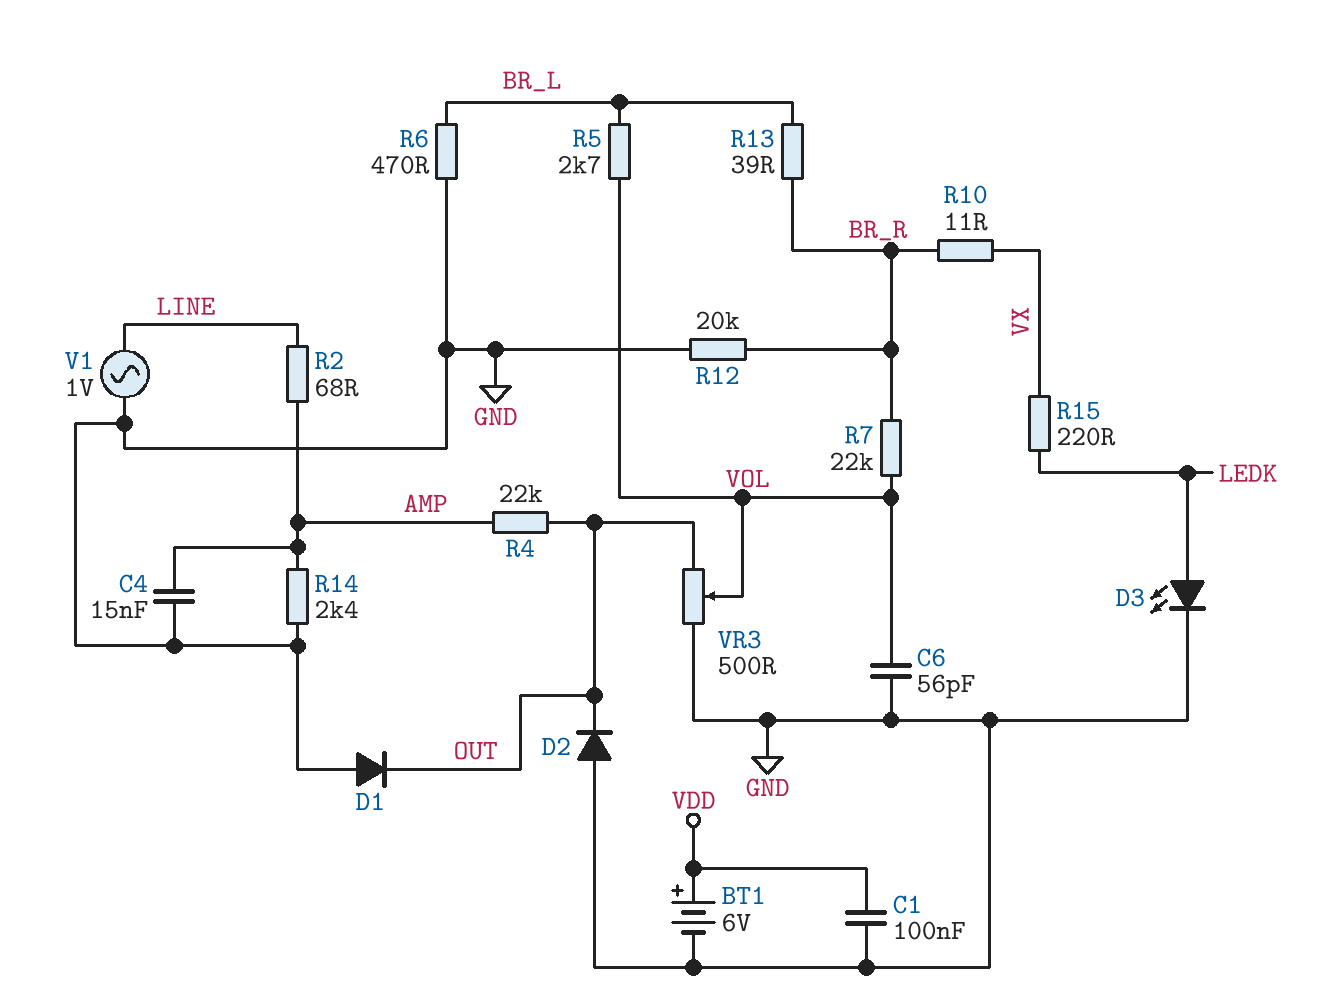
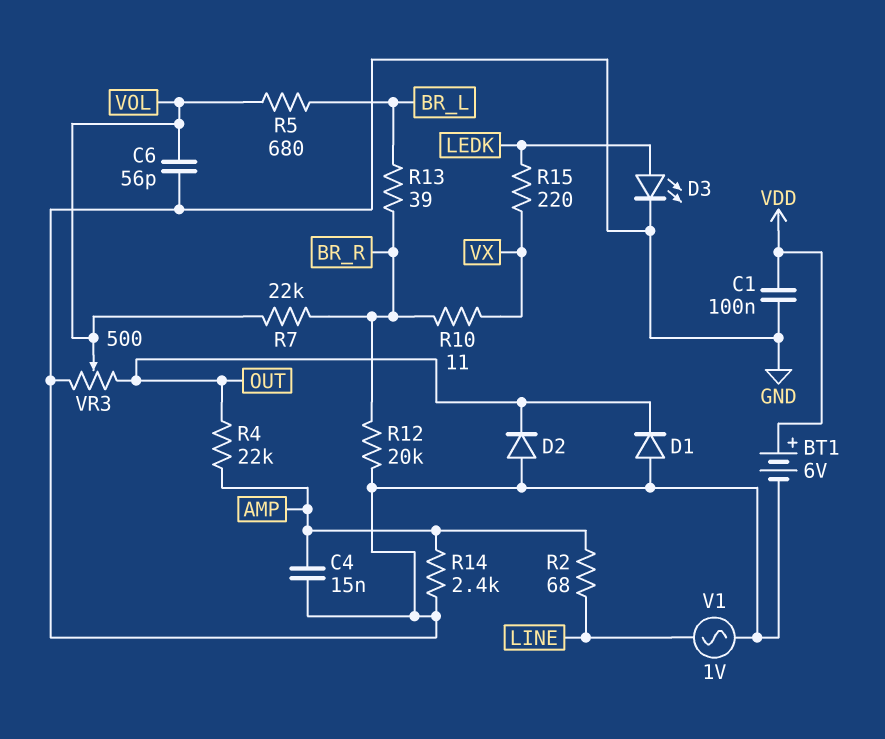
R5: 2.7k (BR_L, VOL) -> 680 (BR_L, VOL)
R6: 470 (BR_L, GND) -> none

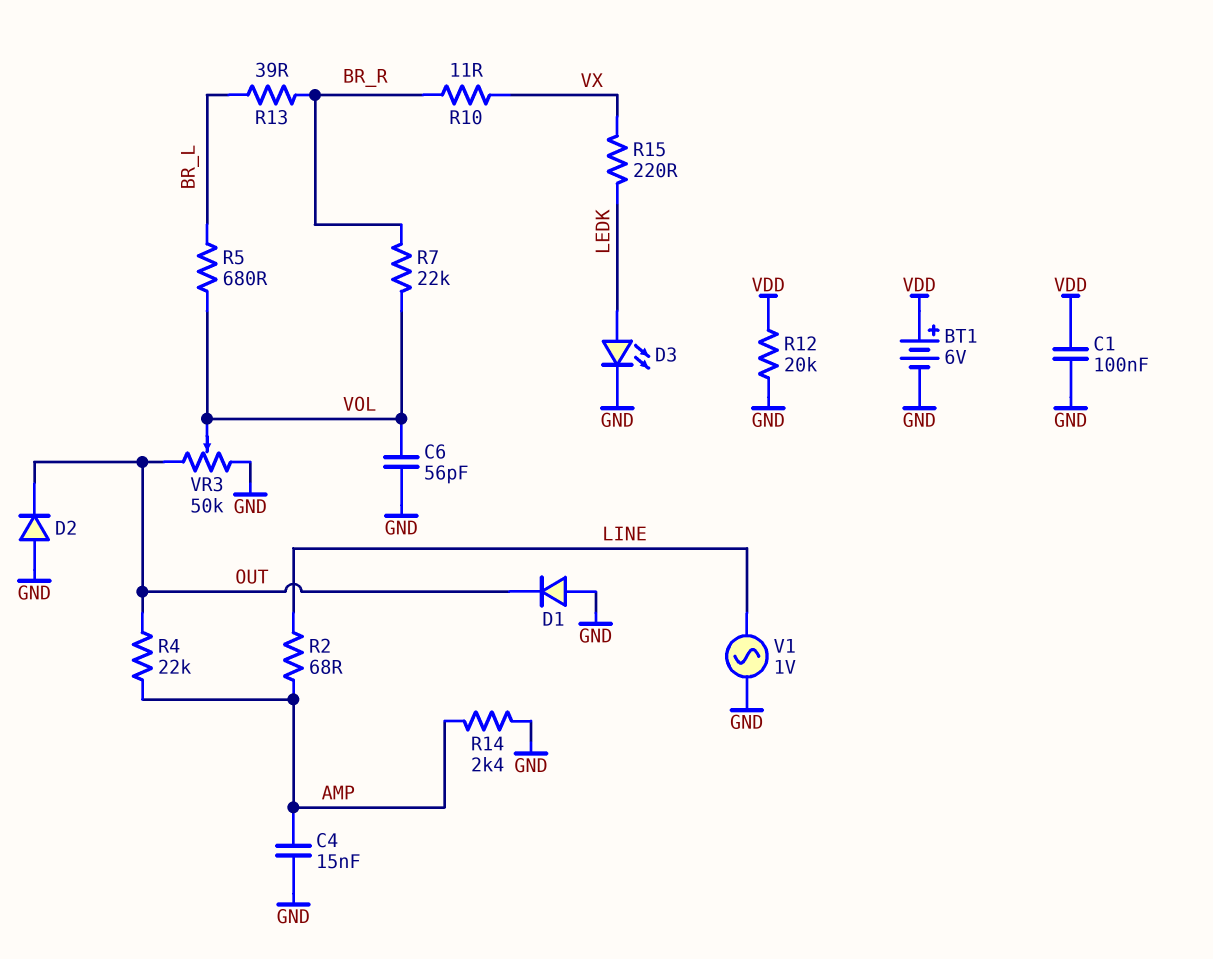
R12: 20k (BR_R, GND) -> 20k (GND, VDD)
VR3: 500 (GND, OUT, wiper VOL) -> 50k (GND, OUT, wiper VOL)

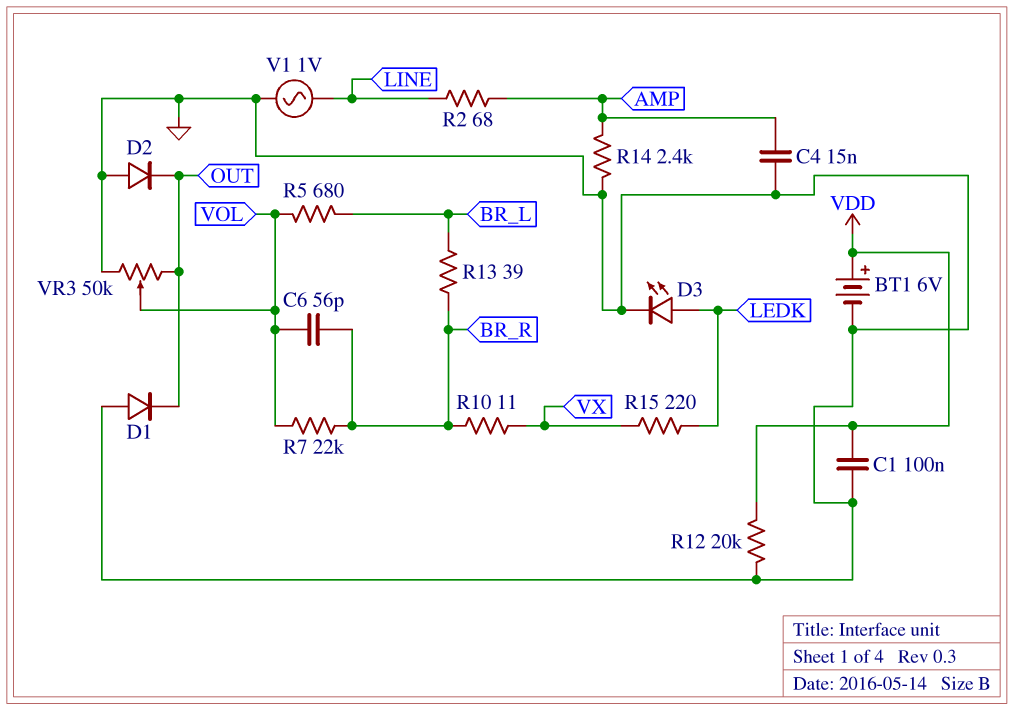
C6: 56pF (GND, VOL) -> 56pF (BR_R, VOL)
R4: 22k (AMP, OUT) -> none

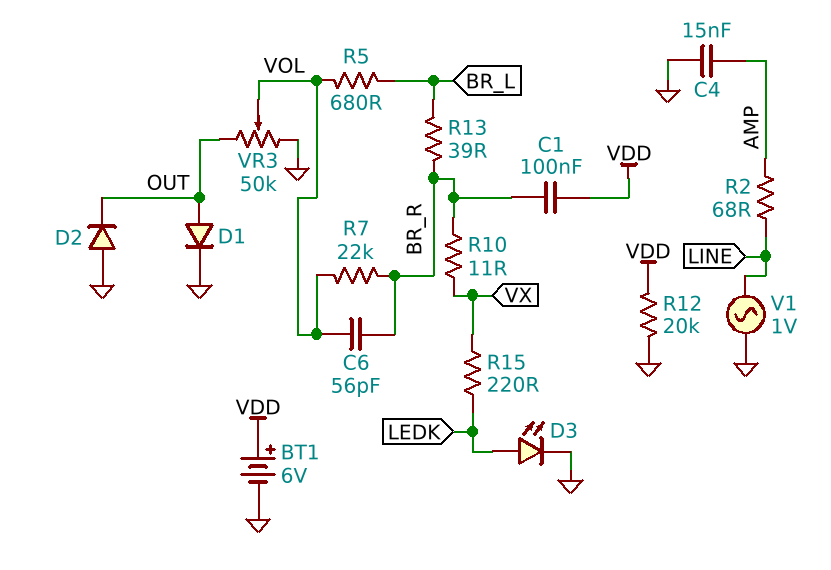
C1: 100nF (GND, VDD) -> 100nF (BR_R, VDD)
D1: diode (A GND, K OUT) -> diode (A OUT, K GND)
R14: 2.4k (AMP, GND) -> none

